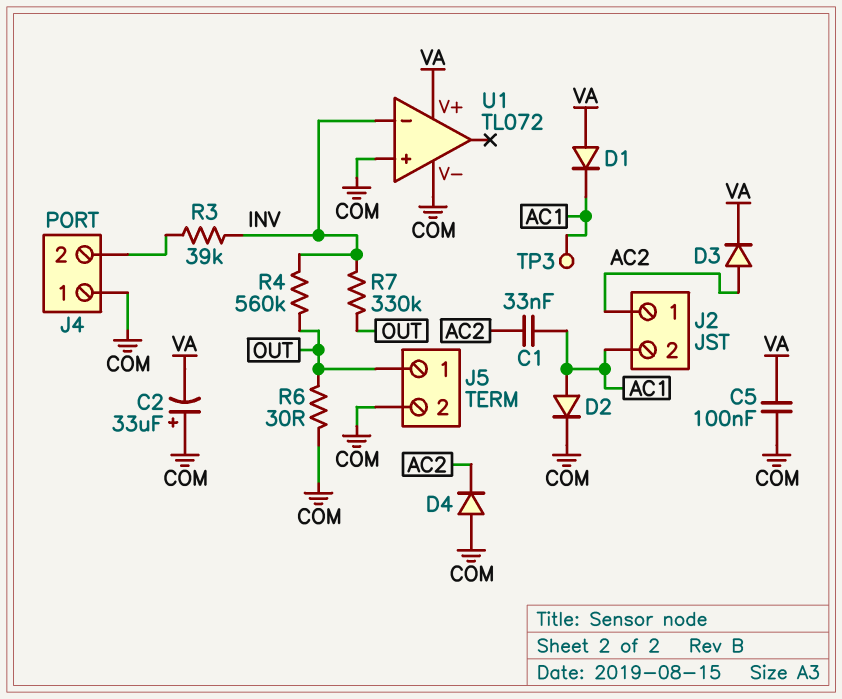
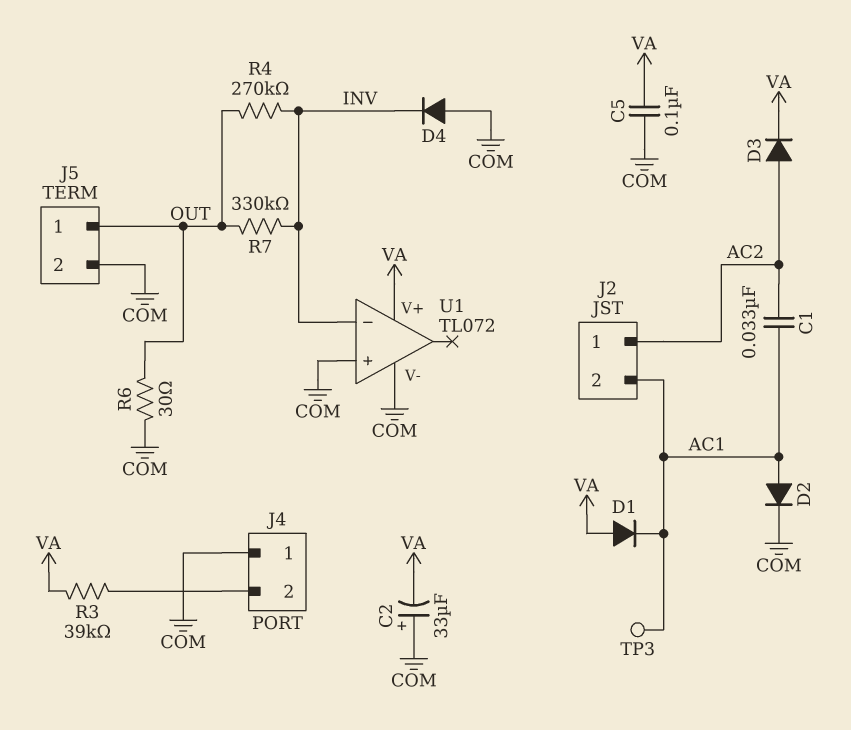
D4: diode (A COM, K AC2) -> diode (A COM, K INV)
R3: 39k (INV, J4/2) -> 39k (J4/2, VA)
R4: 560k (INV, OUT) -> 270k (INV, OUT)

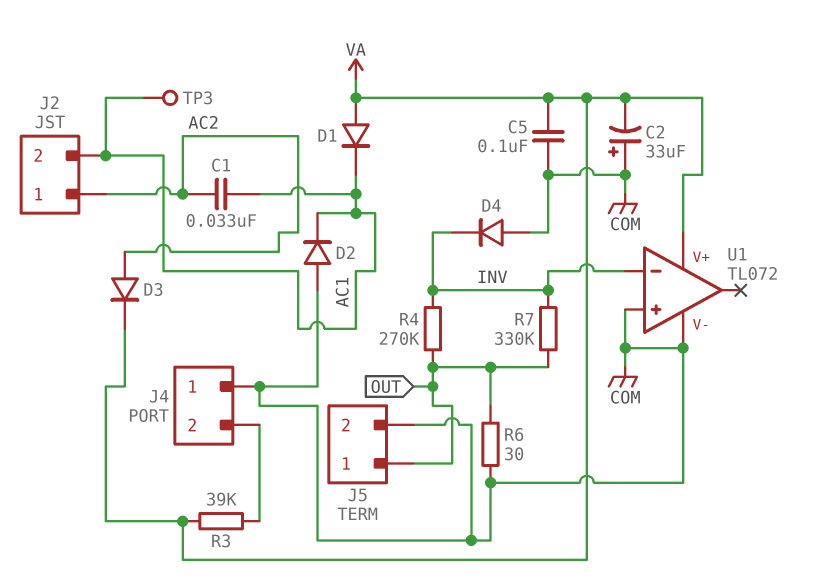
D2: diode (A AC1, K COM) -> diode (A COM, K AC1)

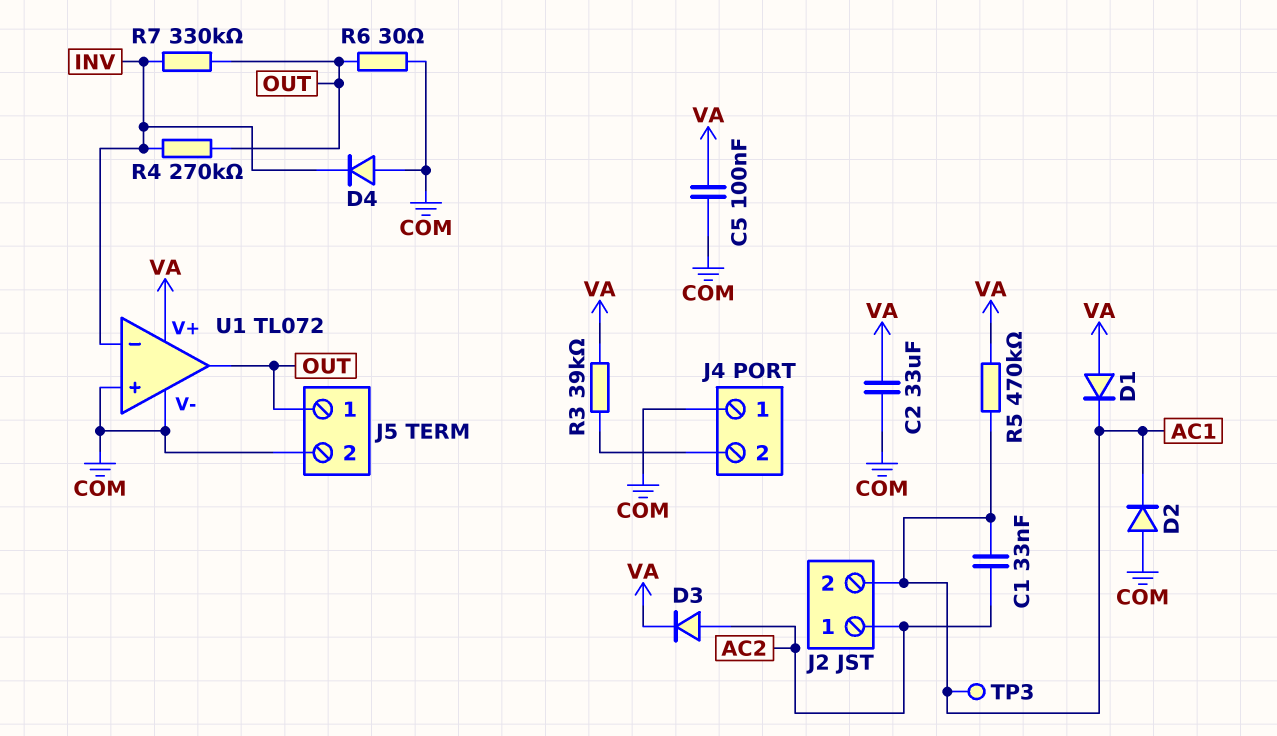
C2: 33uF (plus COM, minus VA) -> 33uF (COM, VA)
R5: none -> 470k (AC1, VA)
U1 pin out: none -> OUT

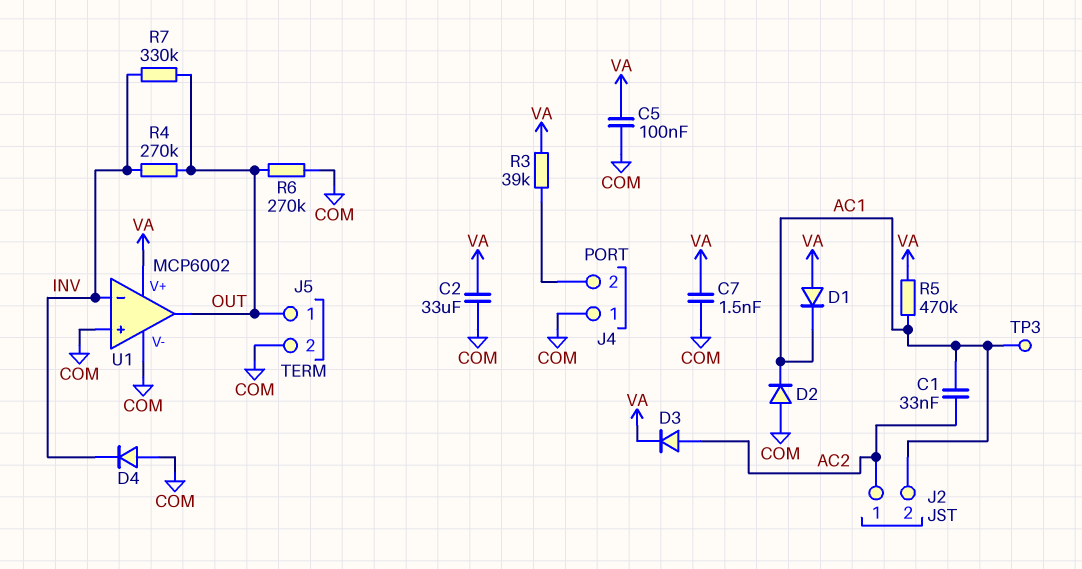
C7: none -> 1.5nF (COM, VA)
R6: 30 (COM, OUT) -> 270k (COM, OUT)
U1: TL072 -> MCP6002

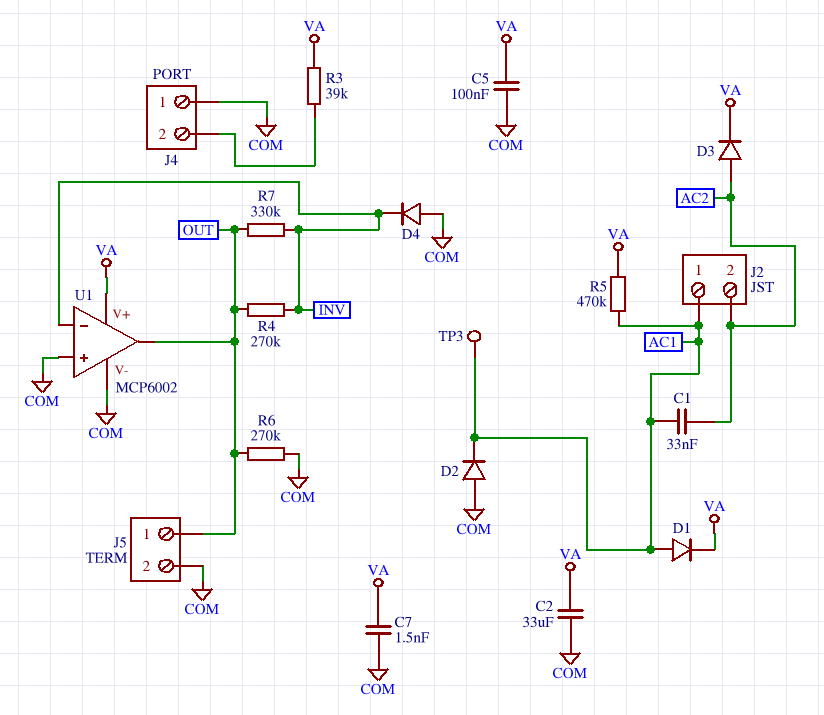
D1: diode (A VA, K AC1) -> diode (A AC1, K VA)
J2 pin 1: AC2 -> AC1
J2 pin 2: AC1 -> AC2

